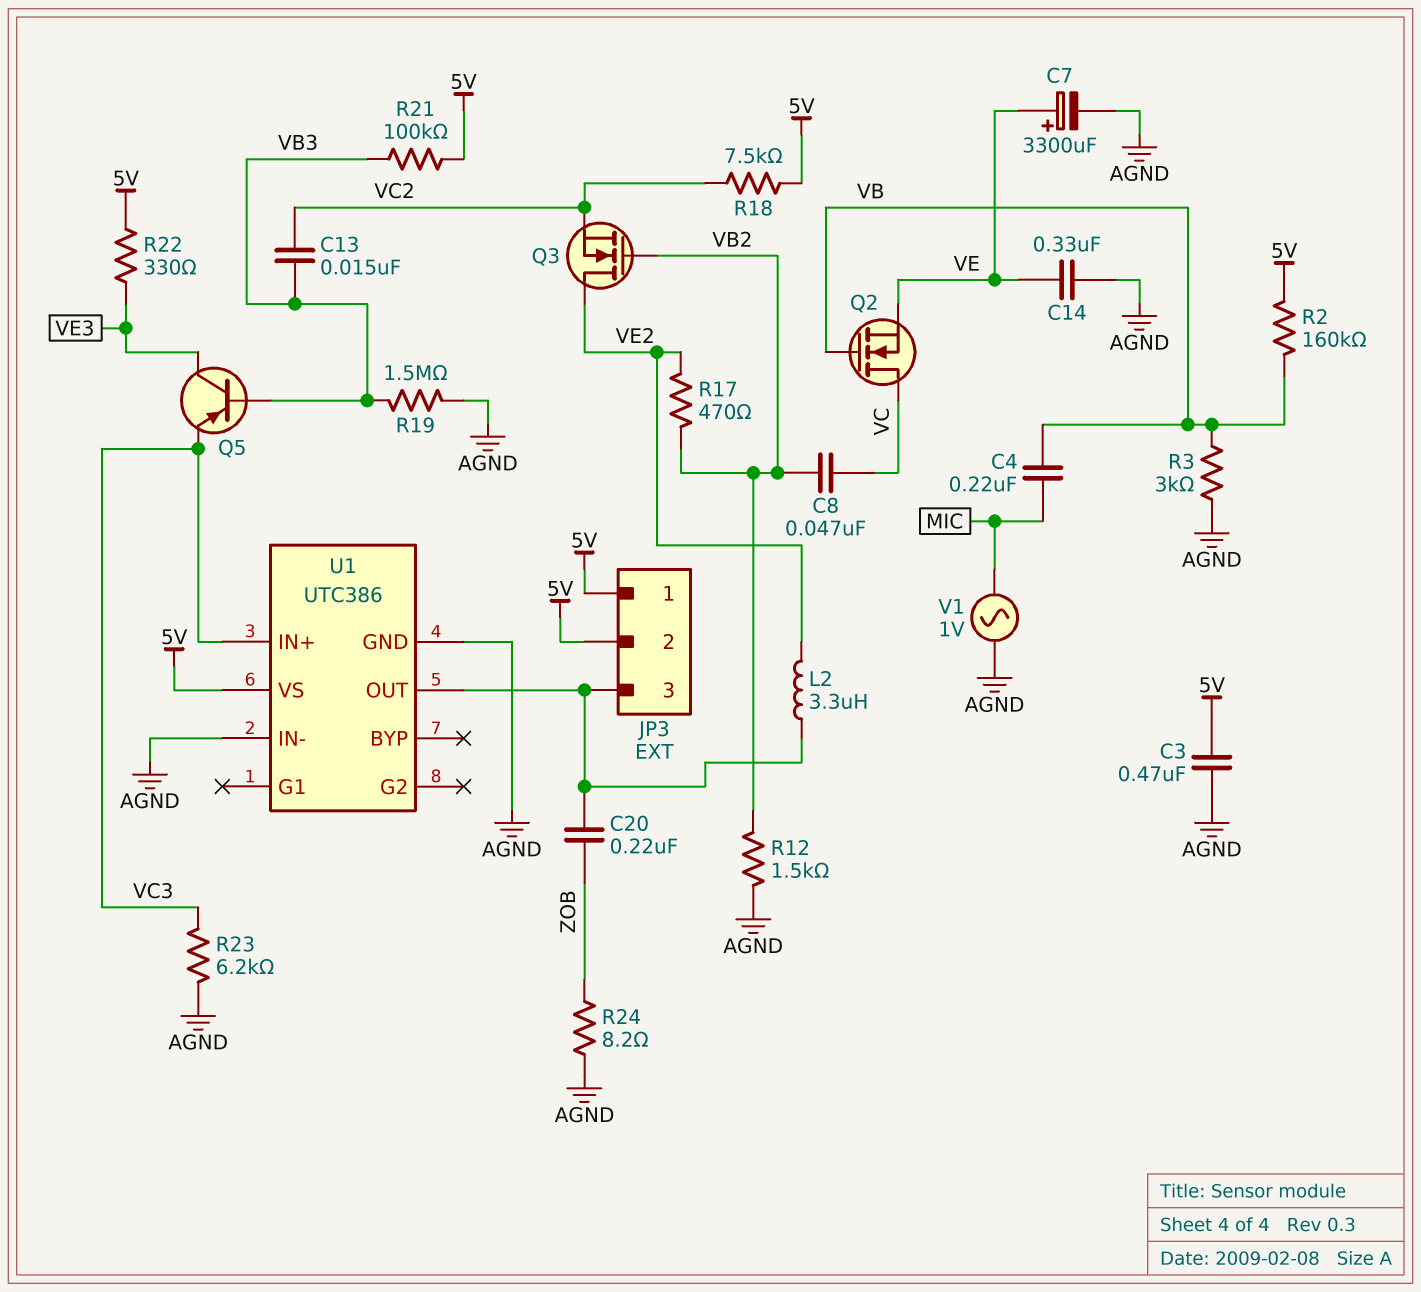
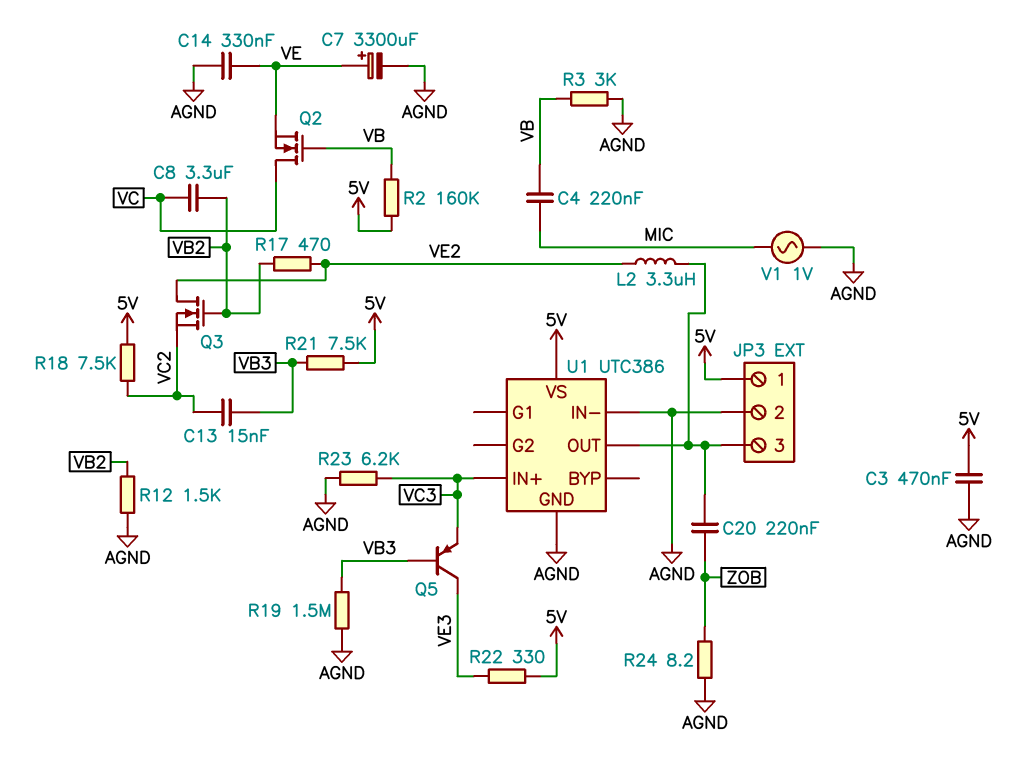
C8: 47nF (VB2, VC) -> 3.3uF (VB2, VC)
JP3 pin 2: 5V -> AGND
R21: 100k (5V, VB3) -> 7.5k (5V, VB3)

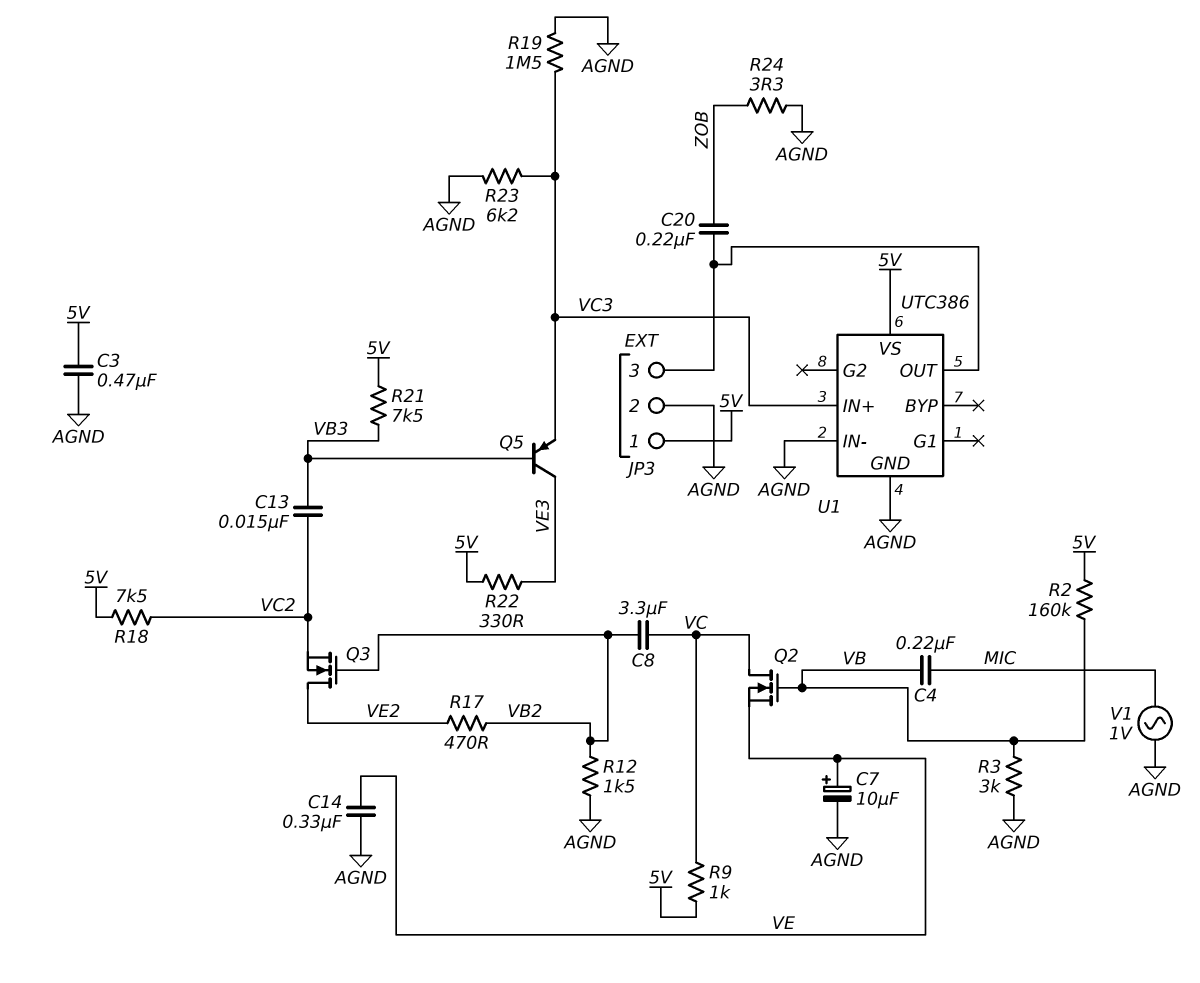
C7: 3300uF (plus VE, minus AGND) -> 10uF (plus VE, minus AGND)
L2: 3.3uH (JP3/3, VE2) -> none
R9: none -> 1k (5V, VC)
R19: 1.5M (AGND, VB3) -> 1.5M (AGND, VC3)
R24: 8.2 (AGND, ZOB) -> 3.3 (AGND, ZOB)

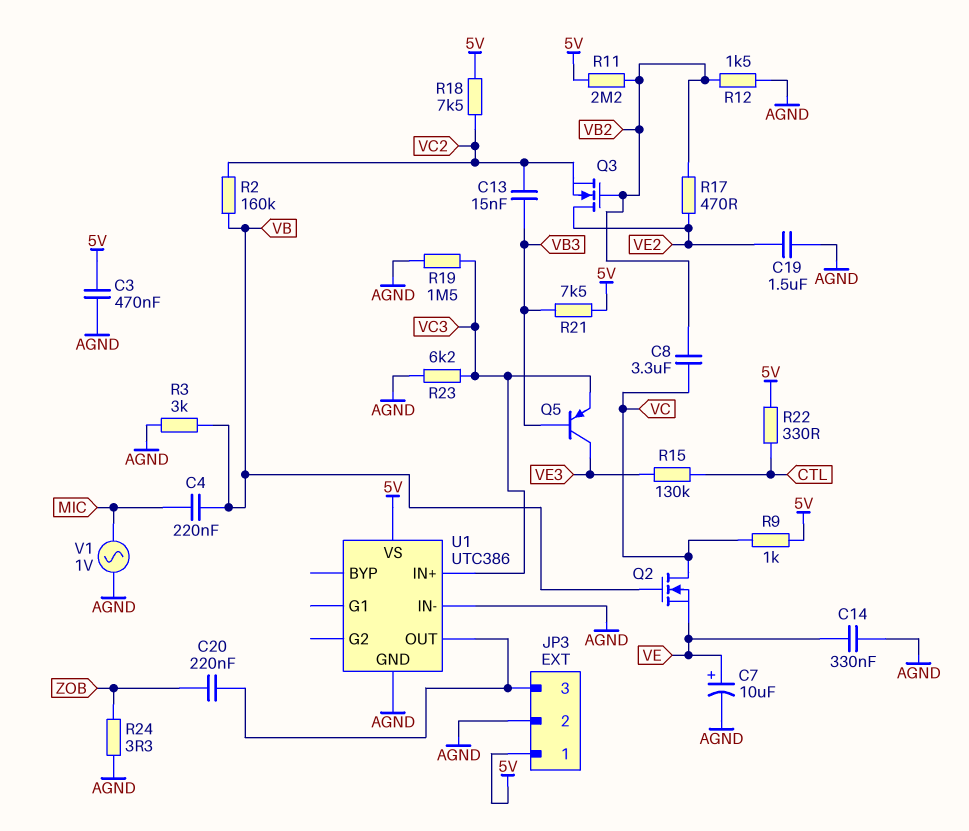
C19: none -> 1.5uF (AGND, VE2)
R2: 160k (5V, VB) -> 160k (VB, VC2)
R11: none -> 2.2M (5V, VB2)
R15: none -> 130k (CTL, VE3)
R22: 330 (5V, VE3) -> 330 (5V, CTL)

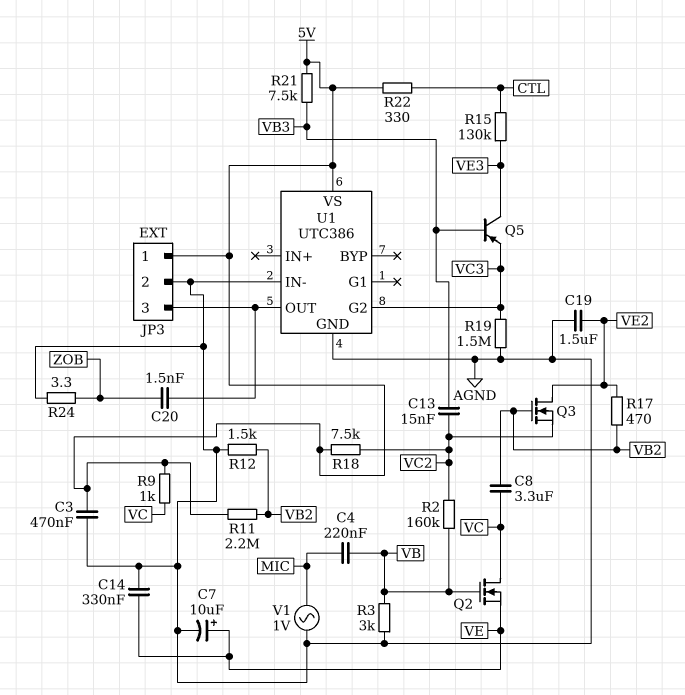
C20: 220nF (JP3/3, ZOB) -> 1.5nF (JP3/3, ZOB)
R23: 6.2k (AGND, VC3) -> none
U1 pin G2: none -> VC3
U1 pin IN+: VC3 -> none

